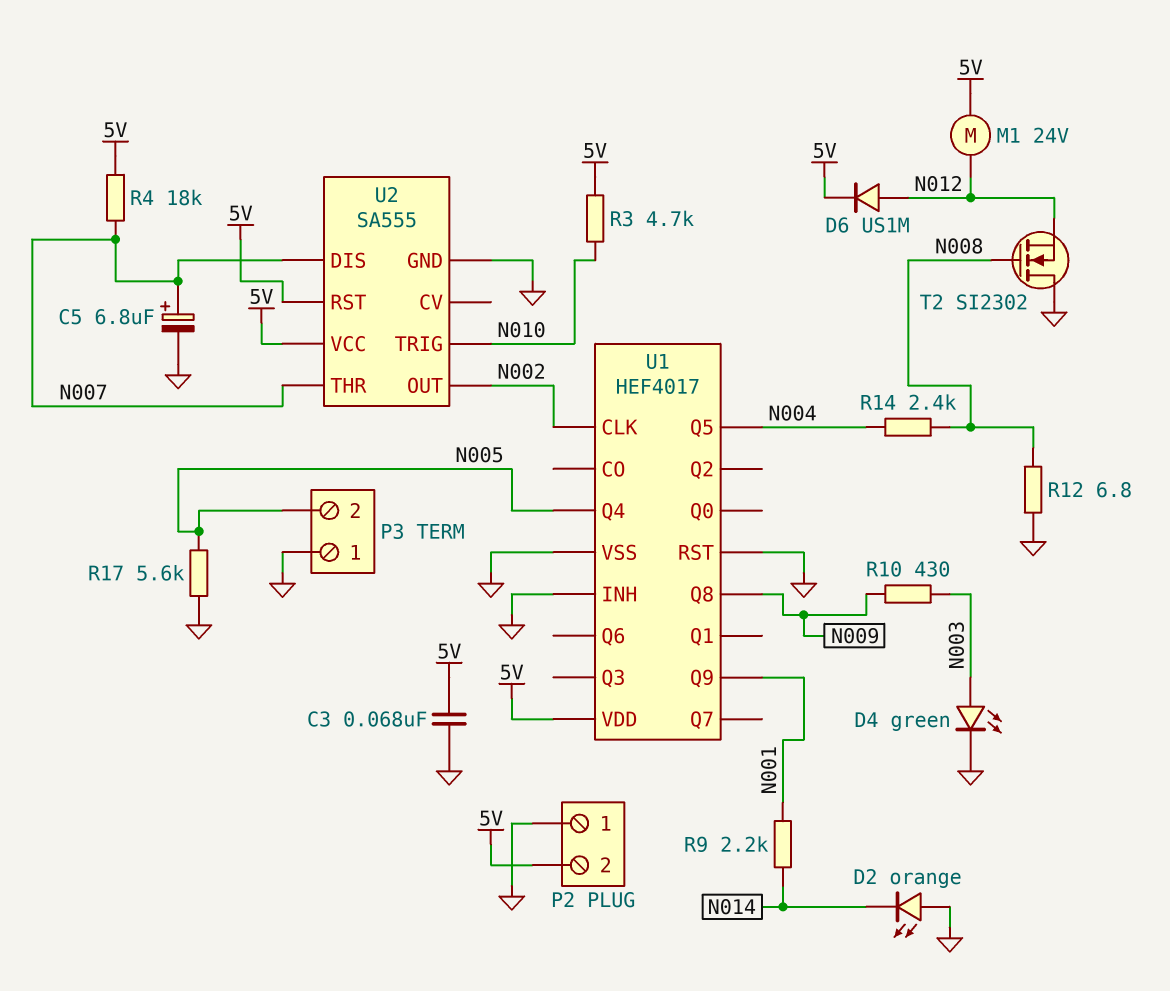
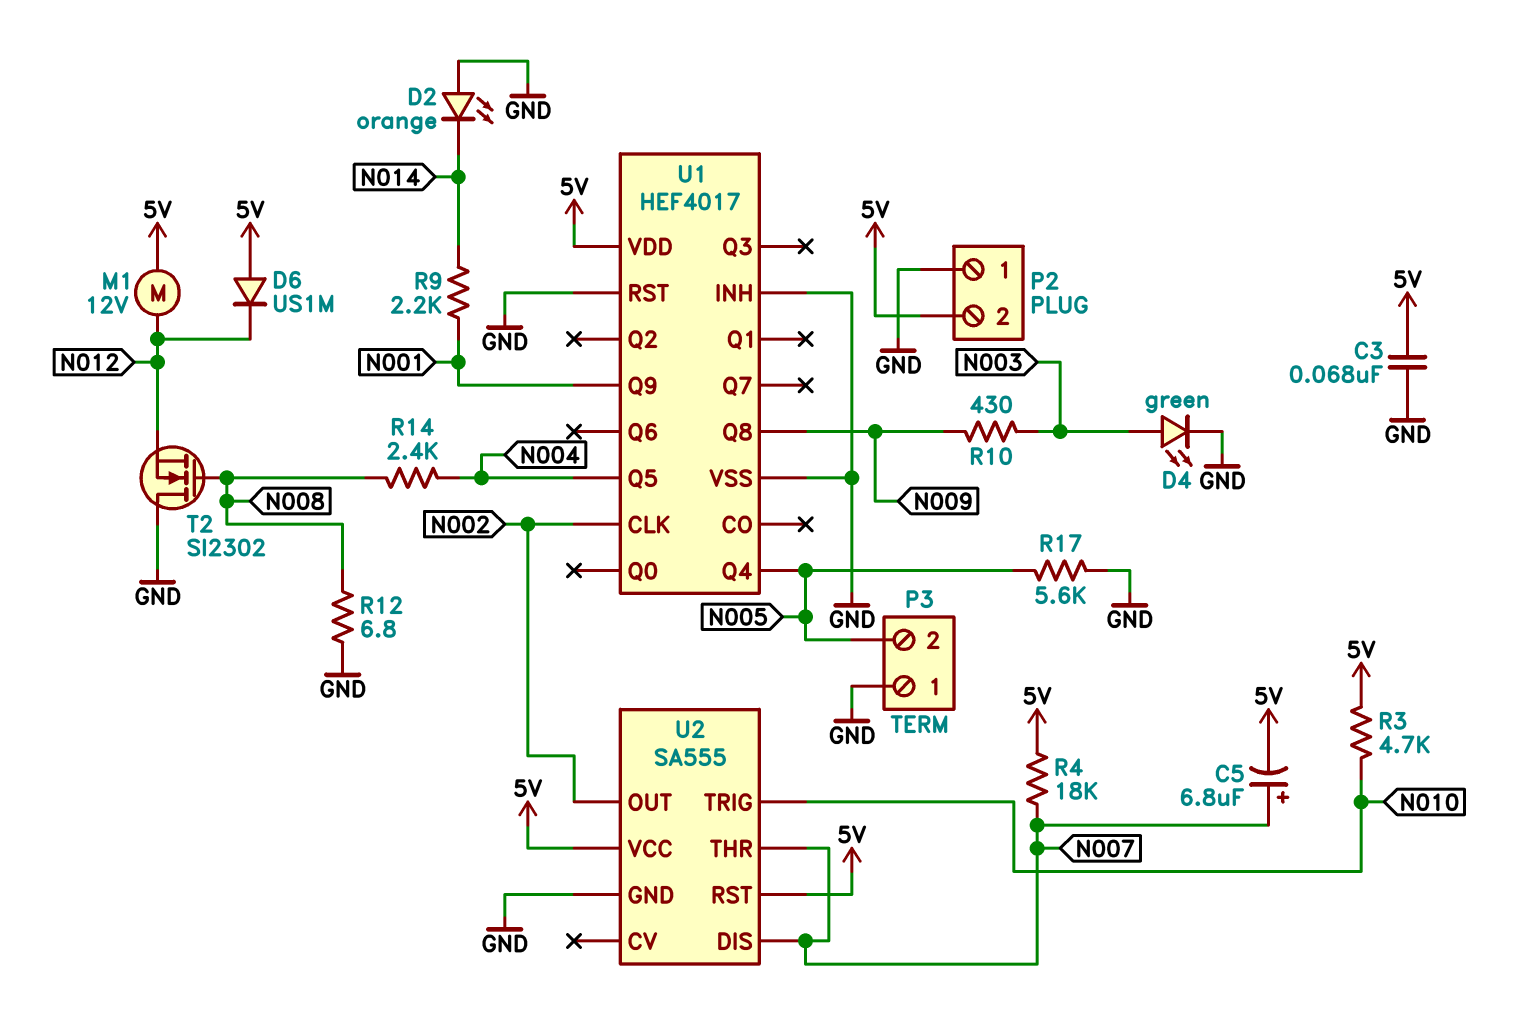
C5: 6.8uF (plus N007, minus GND) -> 6.8uF (plus N007, minus 5V)
D6: diode US1M (A N012, K 5V) -> diode US1M (A 5V, K N012)
M1: motor 24V (5V, N012) -> motor 12V (5V, N012)

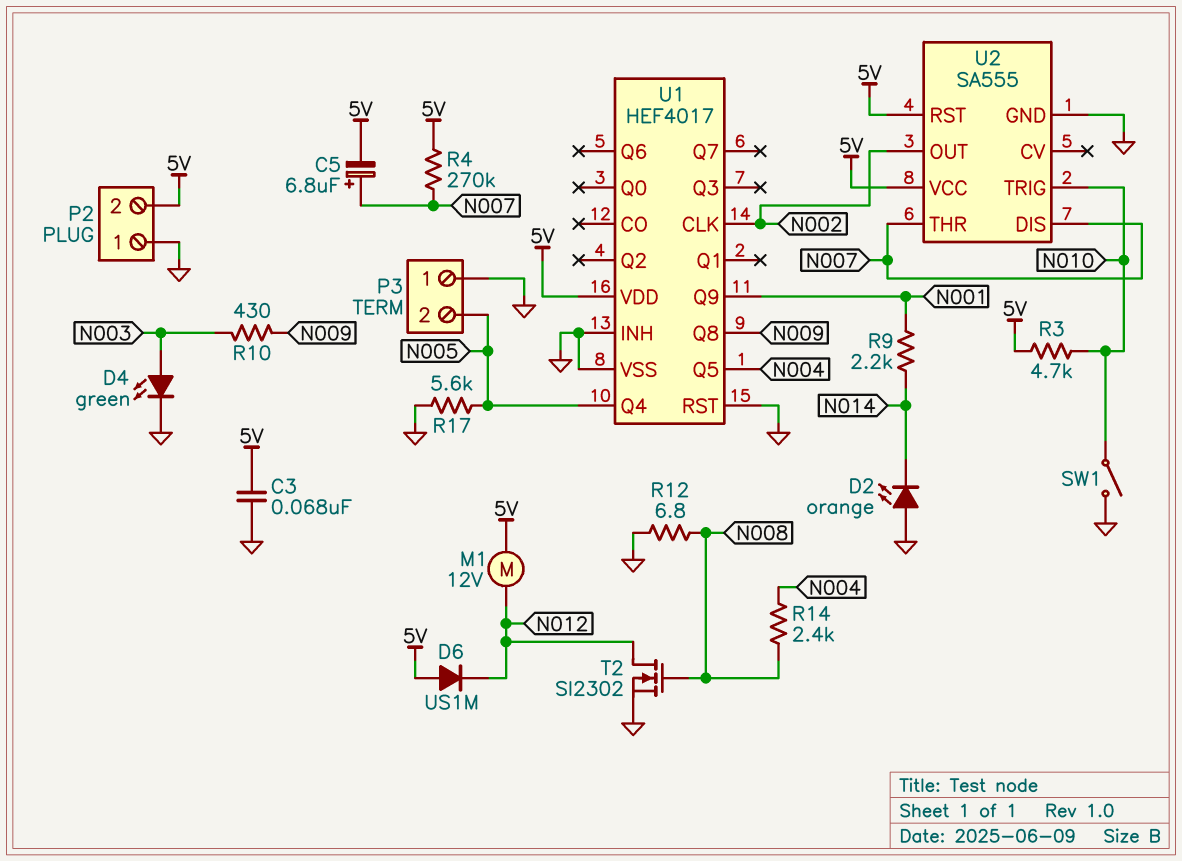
R4: 18k (5V, N007) -> 270k (5V, N007)
SW1: none -> switch (GND, N010)
T2: NMOS SI2302 (G N008, D GND, S N012) -> NMOS SI2302 (G N008, D N012, S GND)

